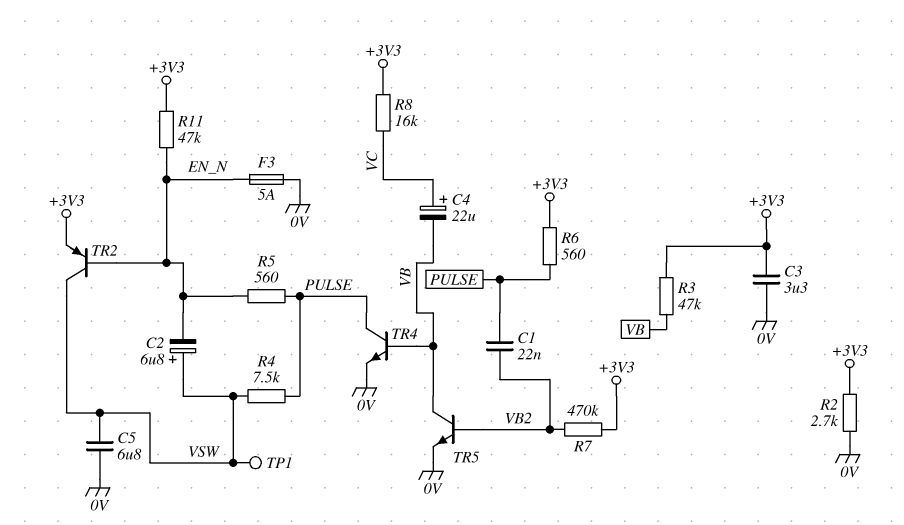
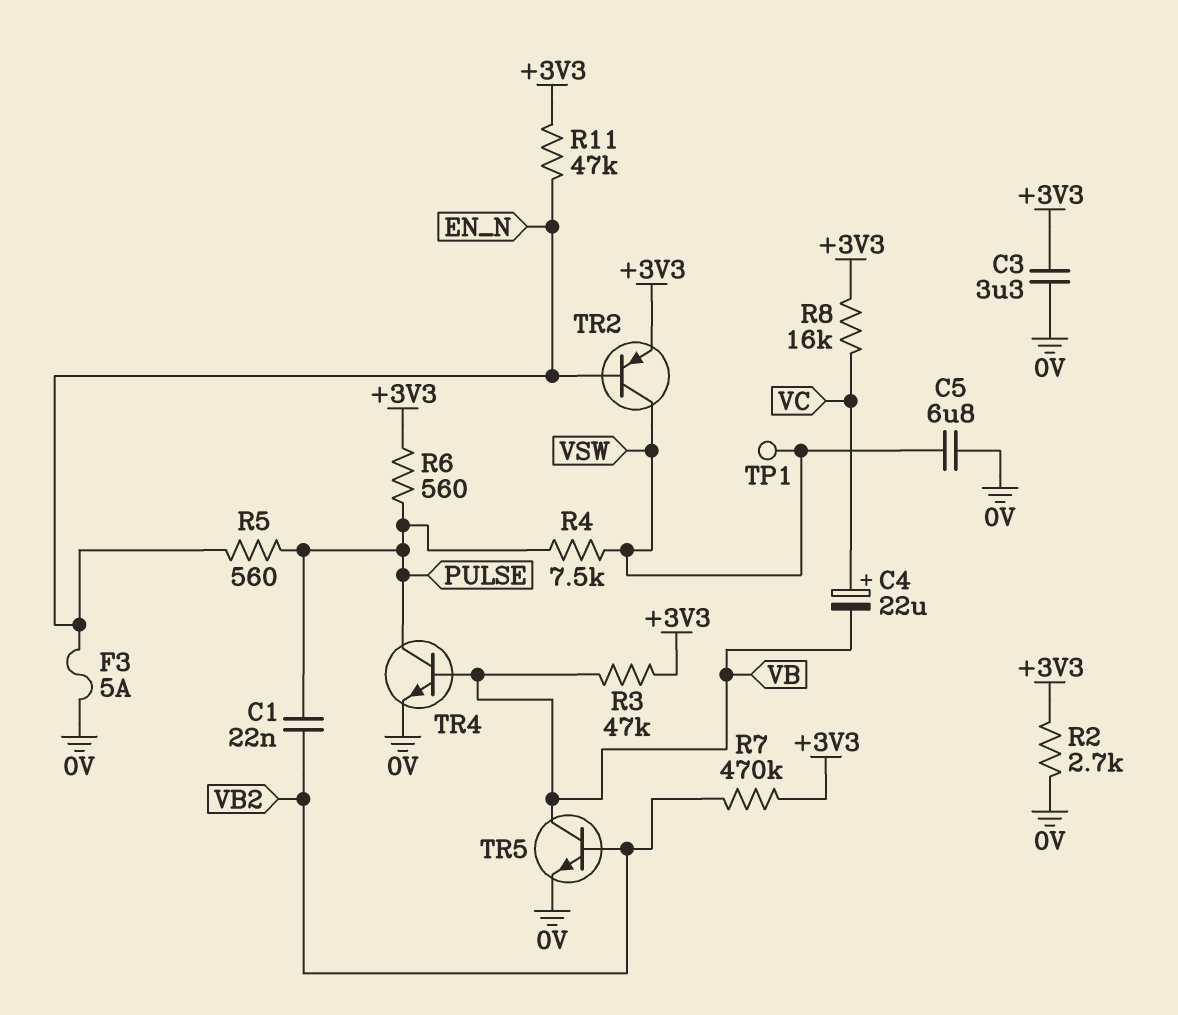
C2: 6.8uF (plus VSW, minus EN_N) -> none

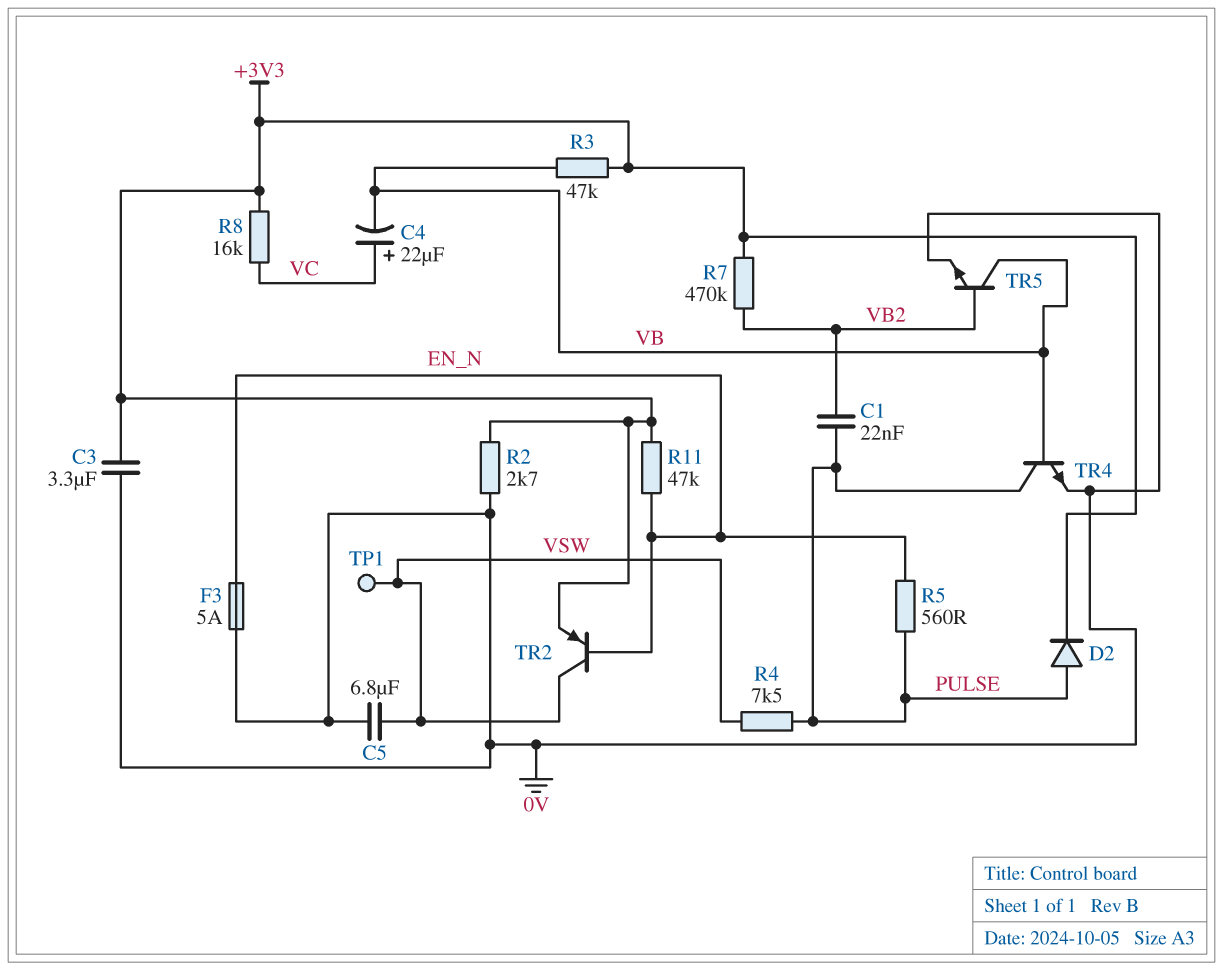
D2: none -> diode (A PULSE, K +3V3)
R6: 560 (+3V3, PULSE) -> none

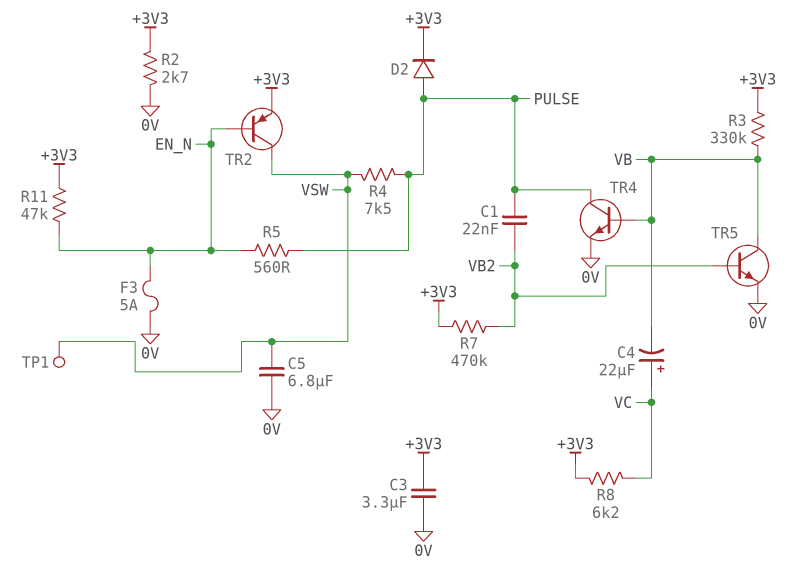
R3: 47k (+3V3, VB) -> 330k (+3V3, VB)
R8: 16k (+3V3, VC) -> 6.2k (+3V3, VC)

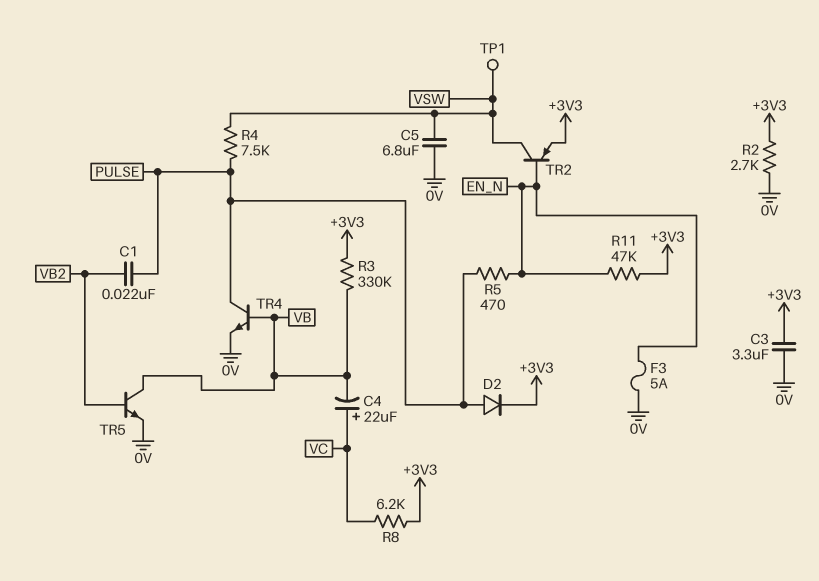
R5: 560 (EN_N, PULSE) -> 470 (EN_N, PULSE)
R7: 470k (+3V3, VB2) -> none

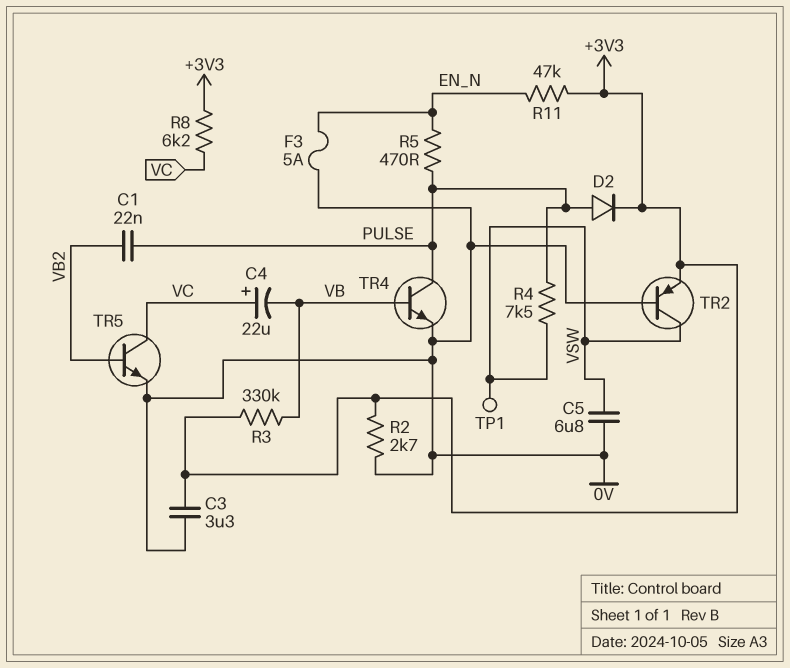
TR2: PNP (B EN_N, C VSW, E +3V3) -> PNP (B 0V, C VSW, E +3V3)
TR5: NPN (B VB2, C VB, E 0V) -> NPN (B VB2, C VC, E 0V)

